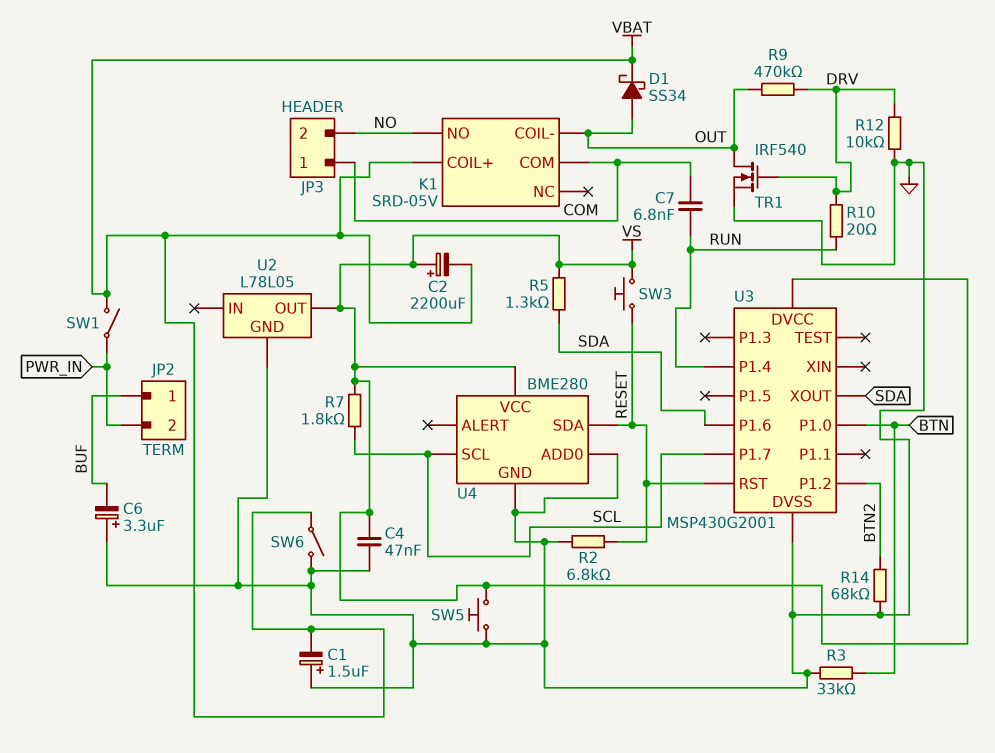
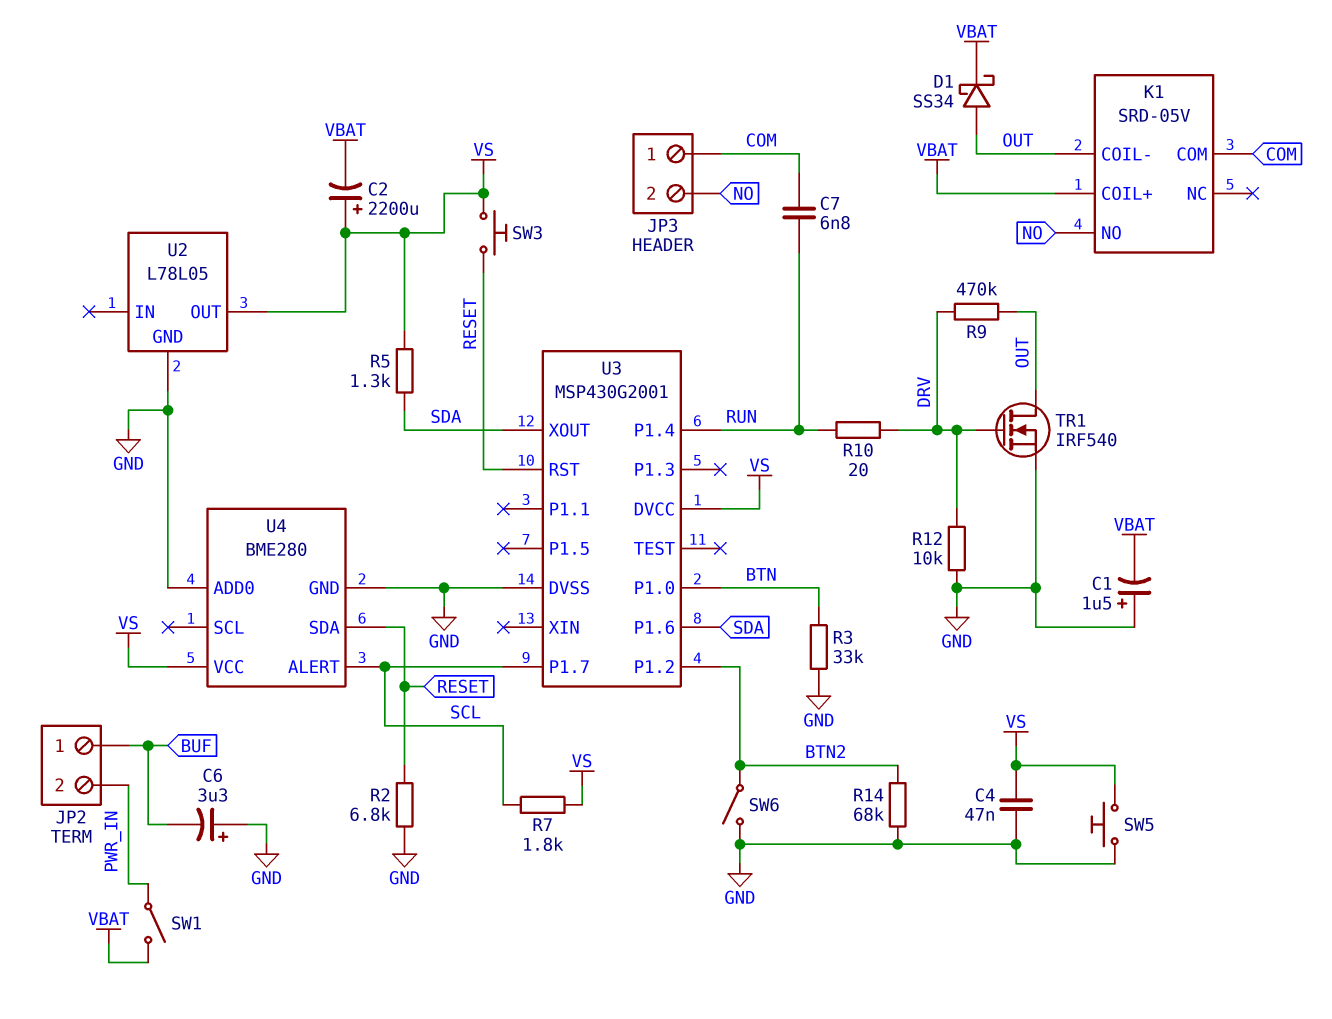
SW6: switch (GND, VBAT) -> switch (BTN2, GND)
U4 pin ALERT: none -> SCL
U4 pin SCL: SCL -> none

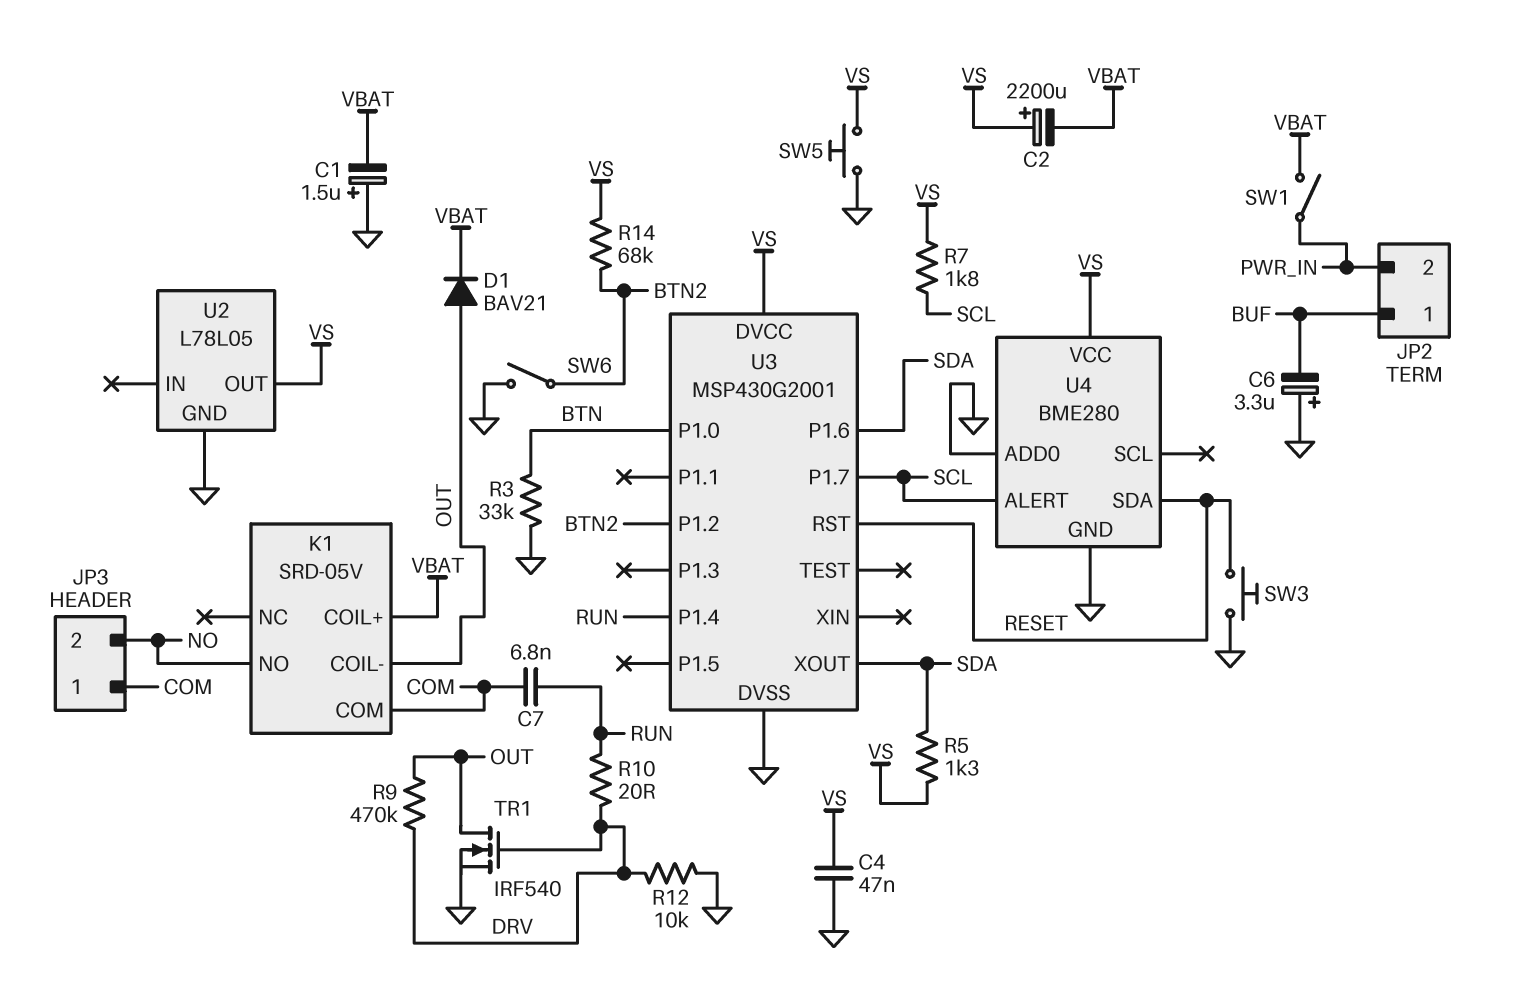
D1: schottky SS34 (A OUT, K VBAT) -> diode BAV21 (A OUT, K VBAT)
R2: 6.8k (GND, RESET) -> none
R14: 68k (BTN2, GND) -> 68k (BTN2, VS)
SW3: button (RESET, VS) -> button (GND, RESET)

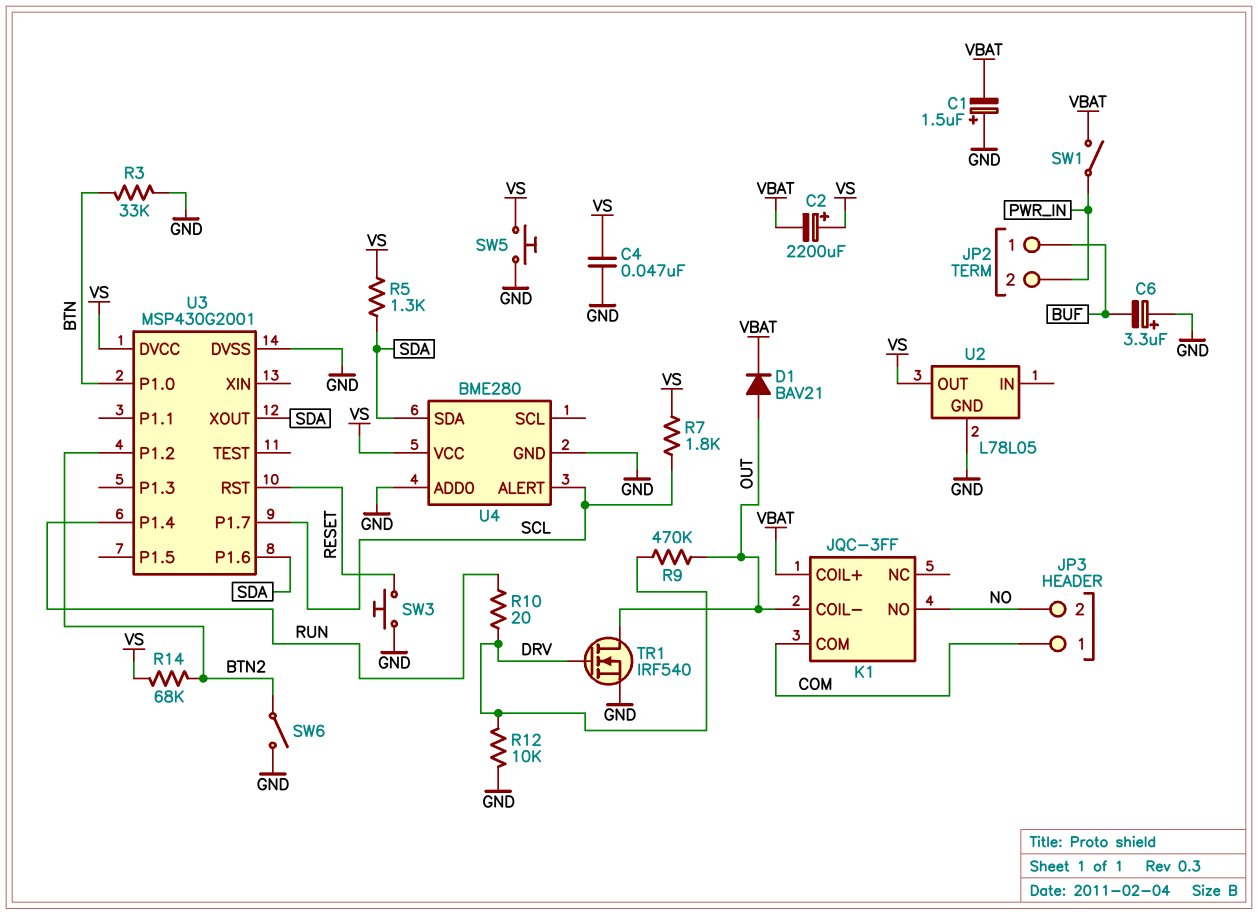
C7: 6.8nF (COM, RUN) -> none
K1: SRD-05V -> JQC-3FF
U4 pin SDA: RESET -> SDA

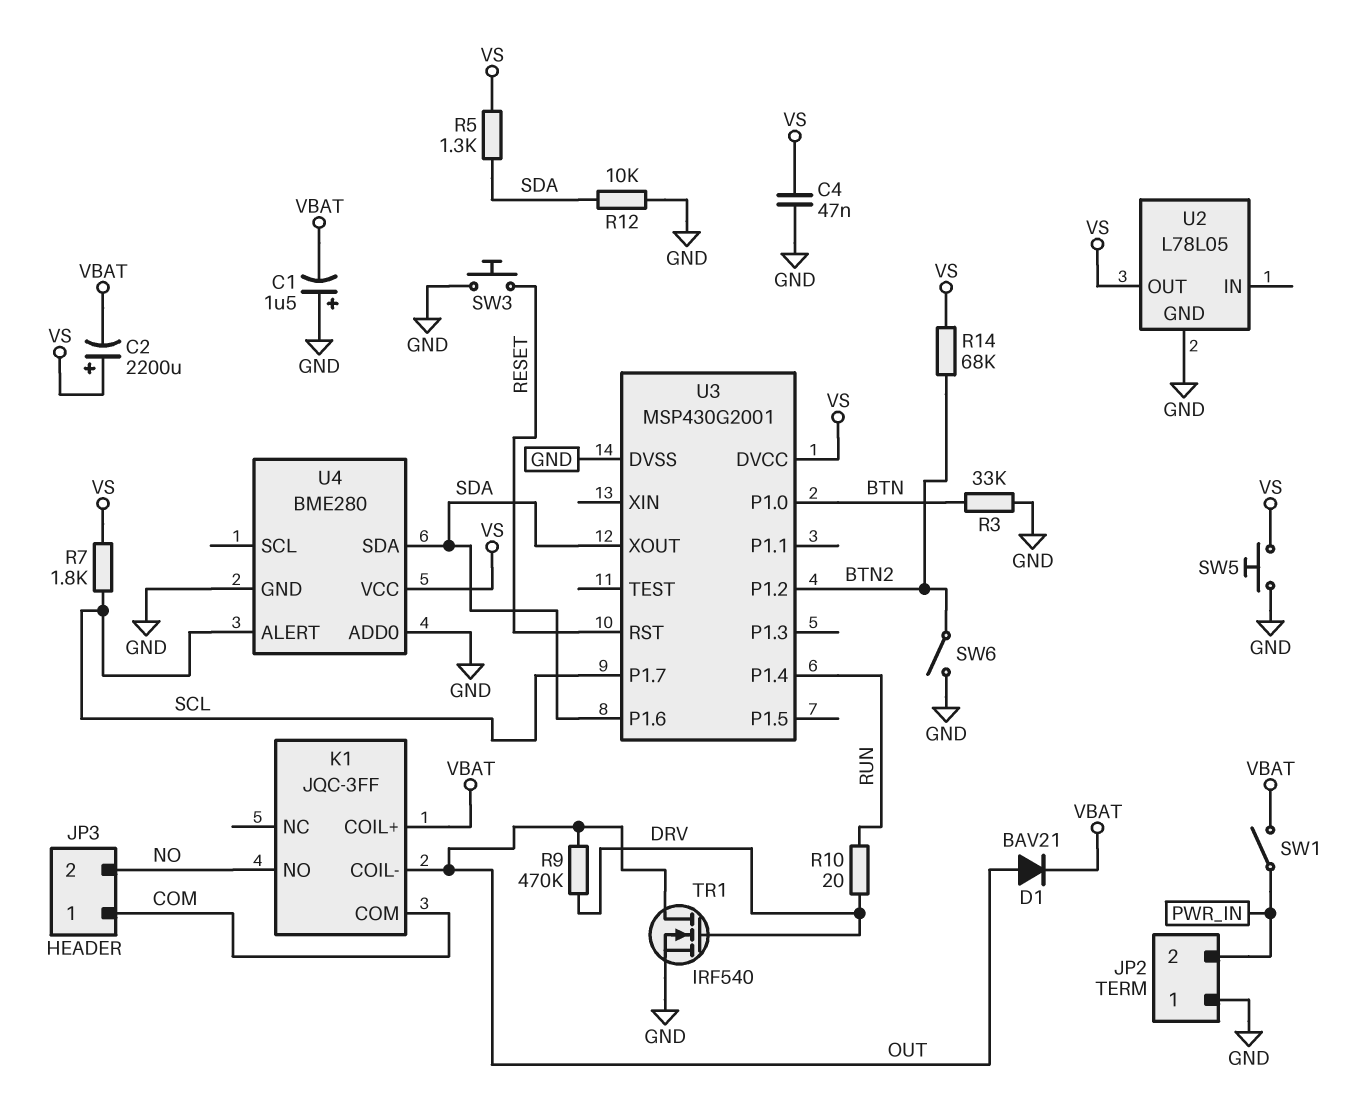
C6: 3.3uF (plus GND, minus BUF) -> none
JP2 pin 1: BUF -> GND
R12: 10k (DRV, GND) -> 10k (GND, SDA)

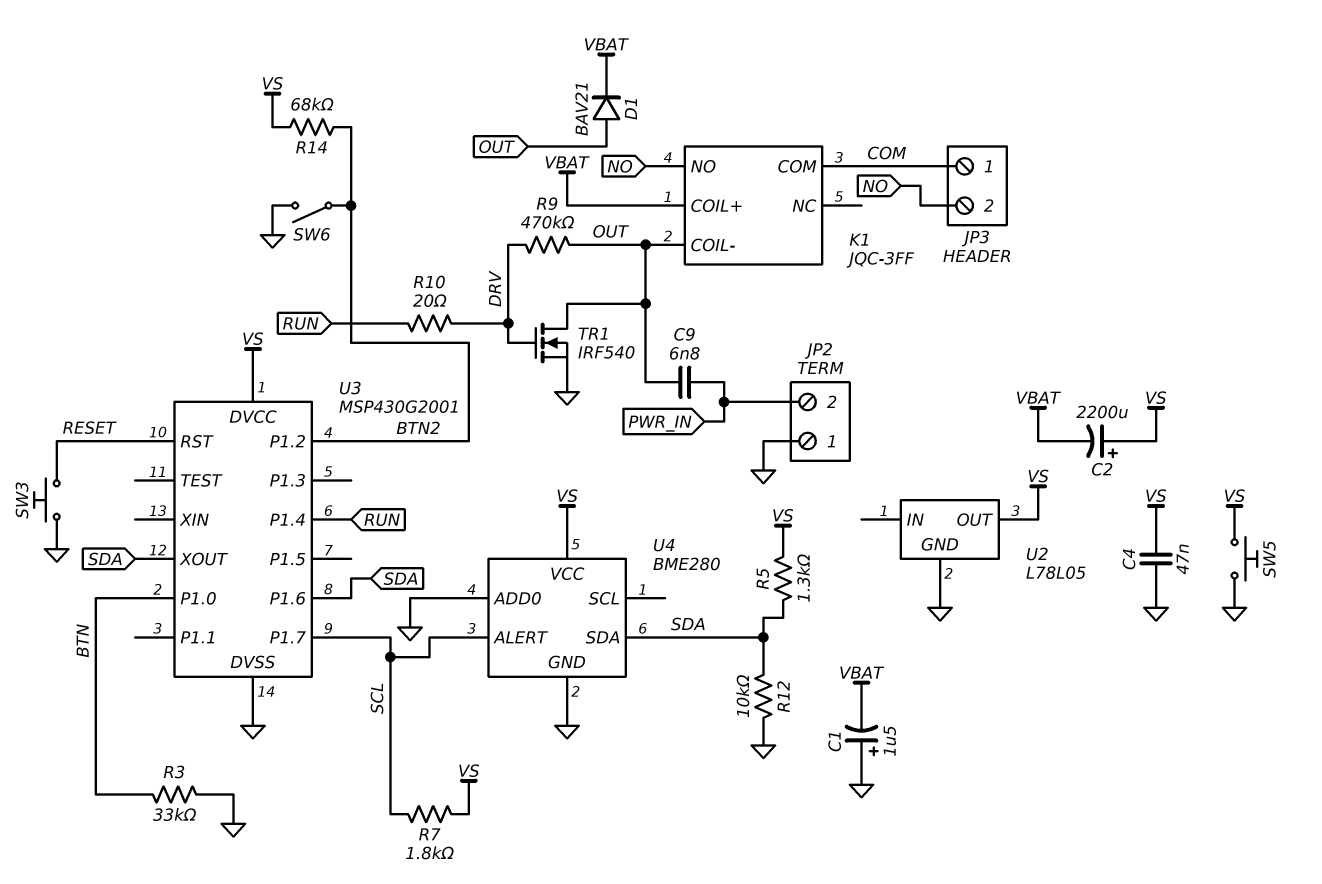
C9: none -> 6.8nF (OUT, PWR_IN)
SW1: switch (PWR_IN, VBAT) -> none

